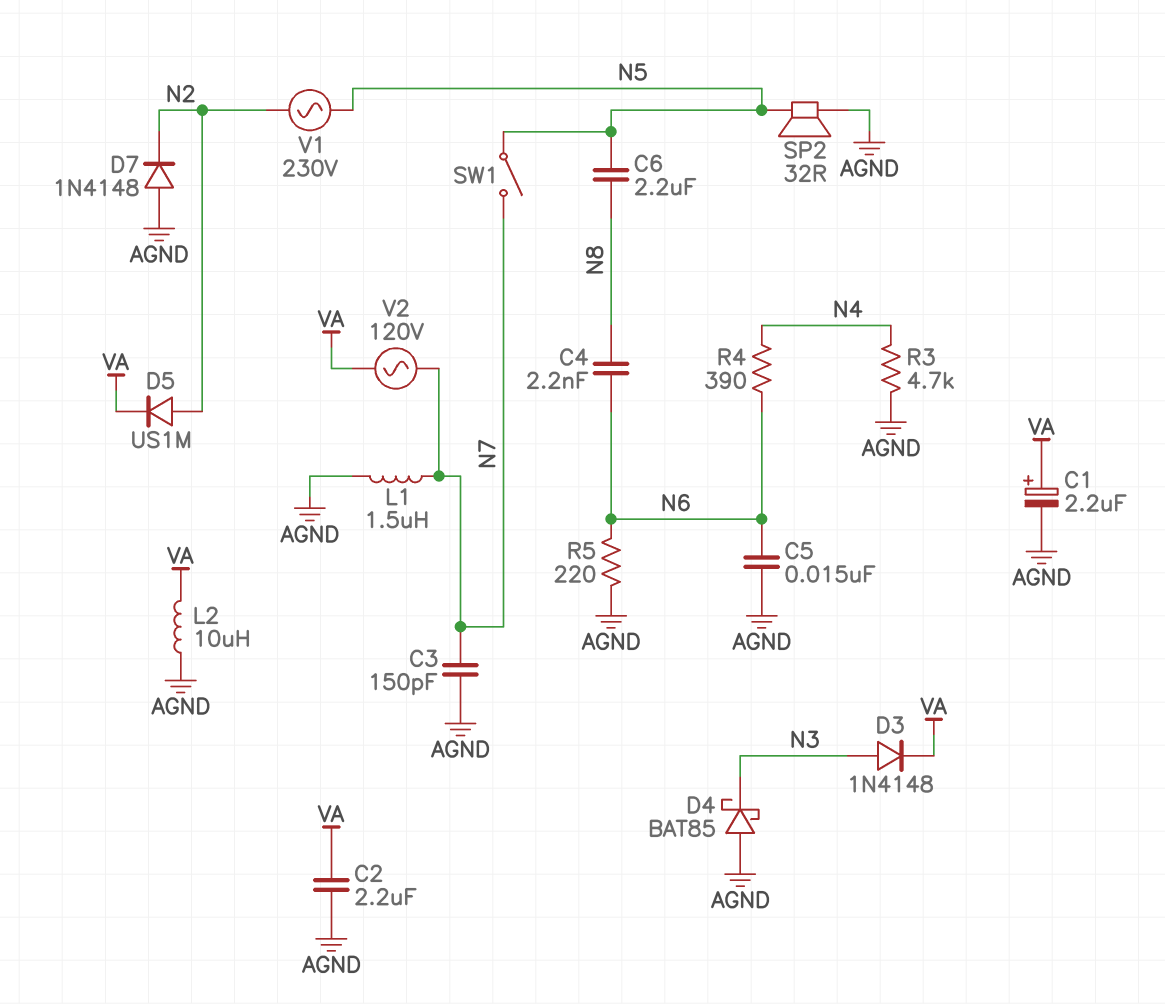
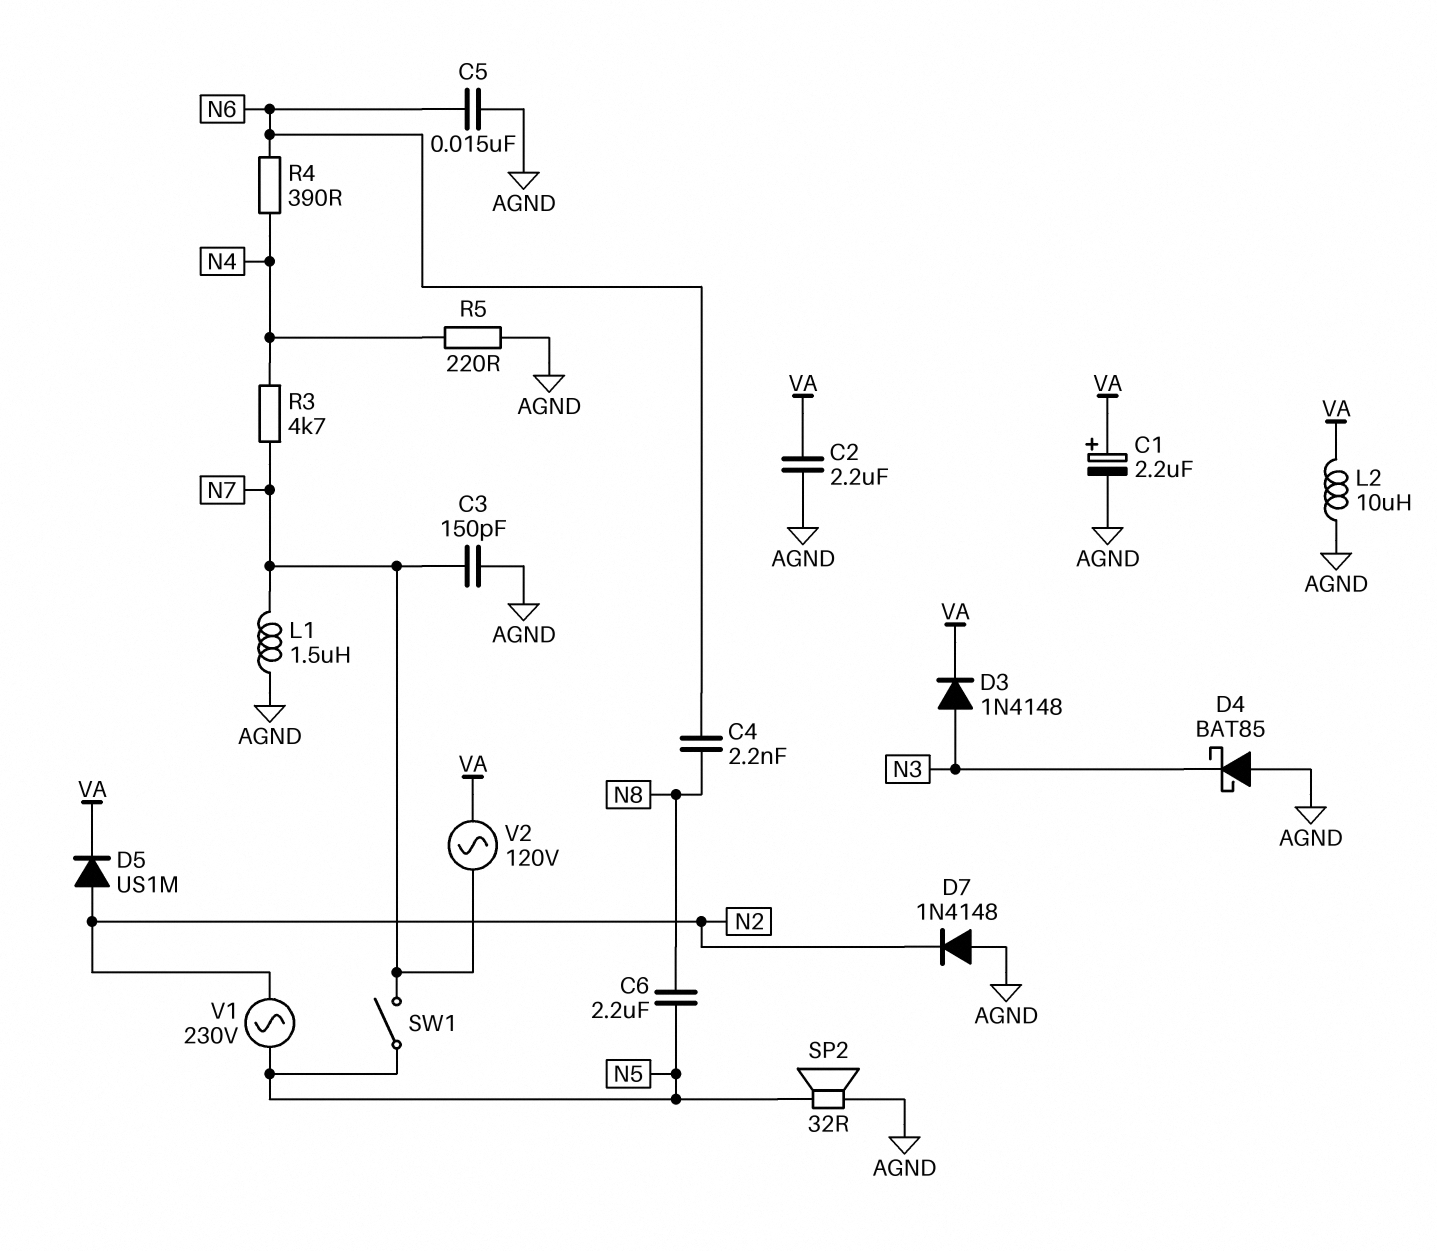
R3: 4.7k (AGND, N4) -> 4.7k (N4, N7)
R5: 220 (AGND, N6) -> 220 (AGND, N4)

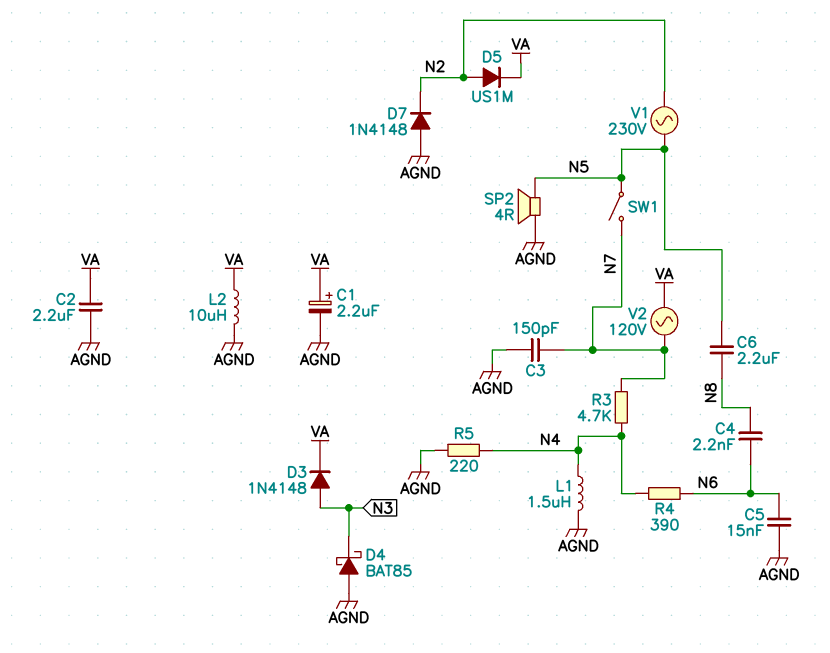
L1: 1.5uH (AGND, N7) -> 1.5uH (AGND, N4)
SP2: speaker 32R (AGND, N5) -> speaker 4R (AGND, N5)

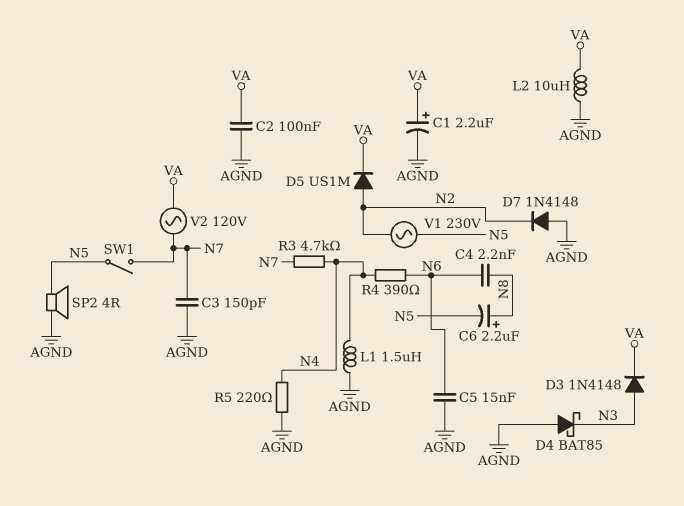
C2: 2.2uF (AGND, VA) -> 100nF (AGND, VA)
C6: 2.2uF (N5, N8) -> 2.2uF (plus N8, minus N5)

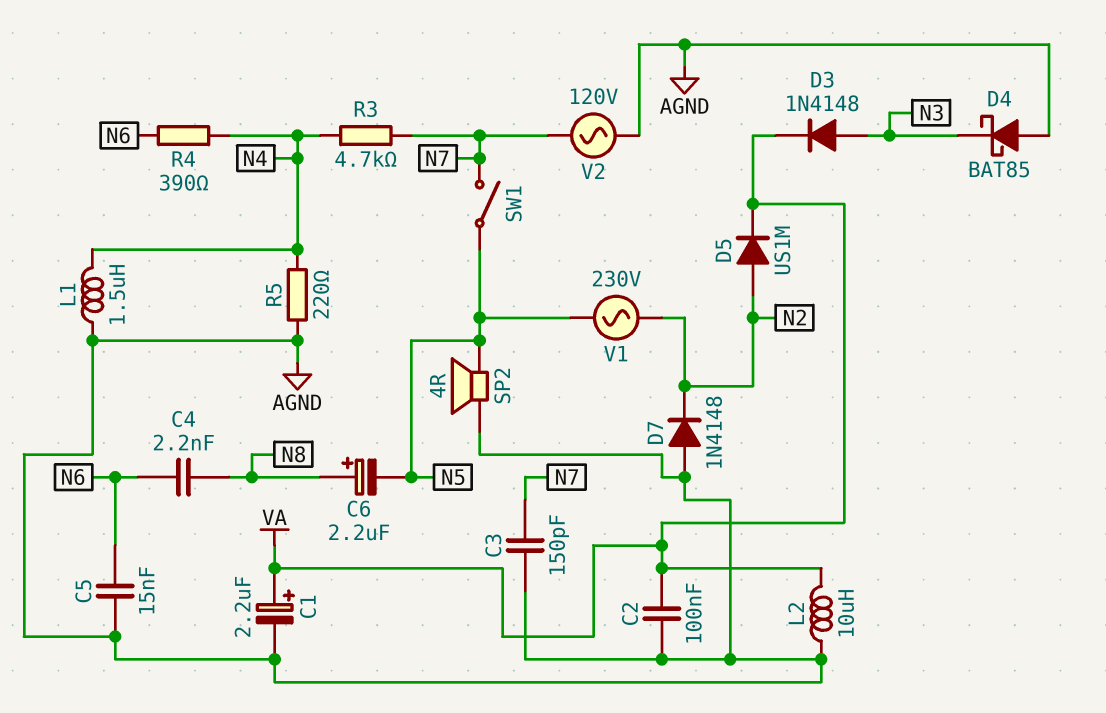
V2: AC 120V (N7, VA) -> AC 120V (AGND, N7)

